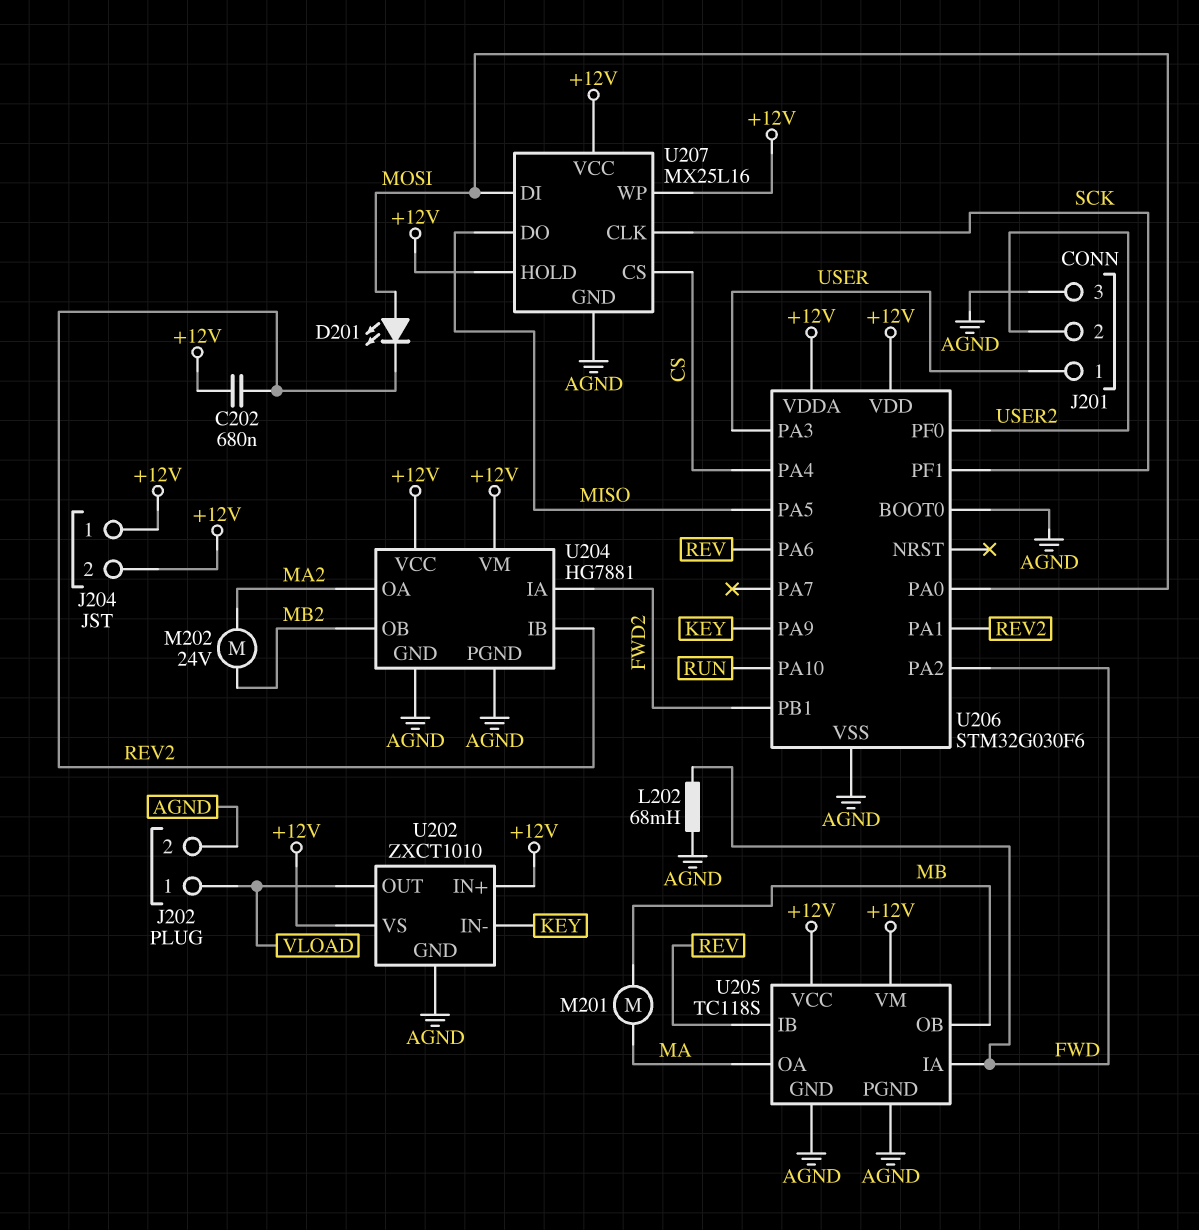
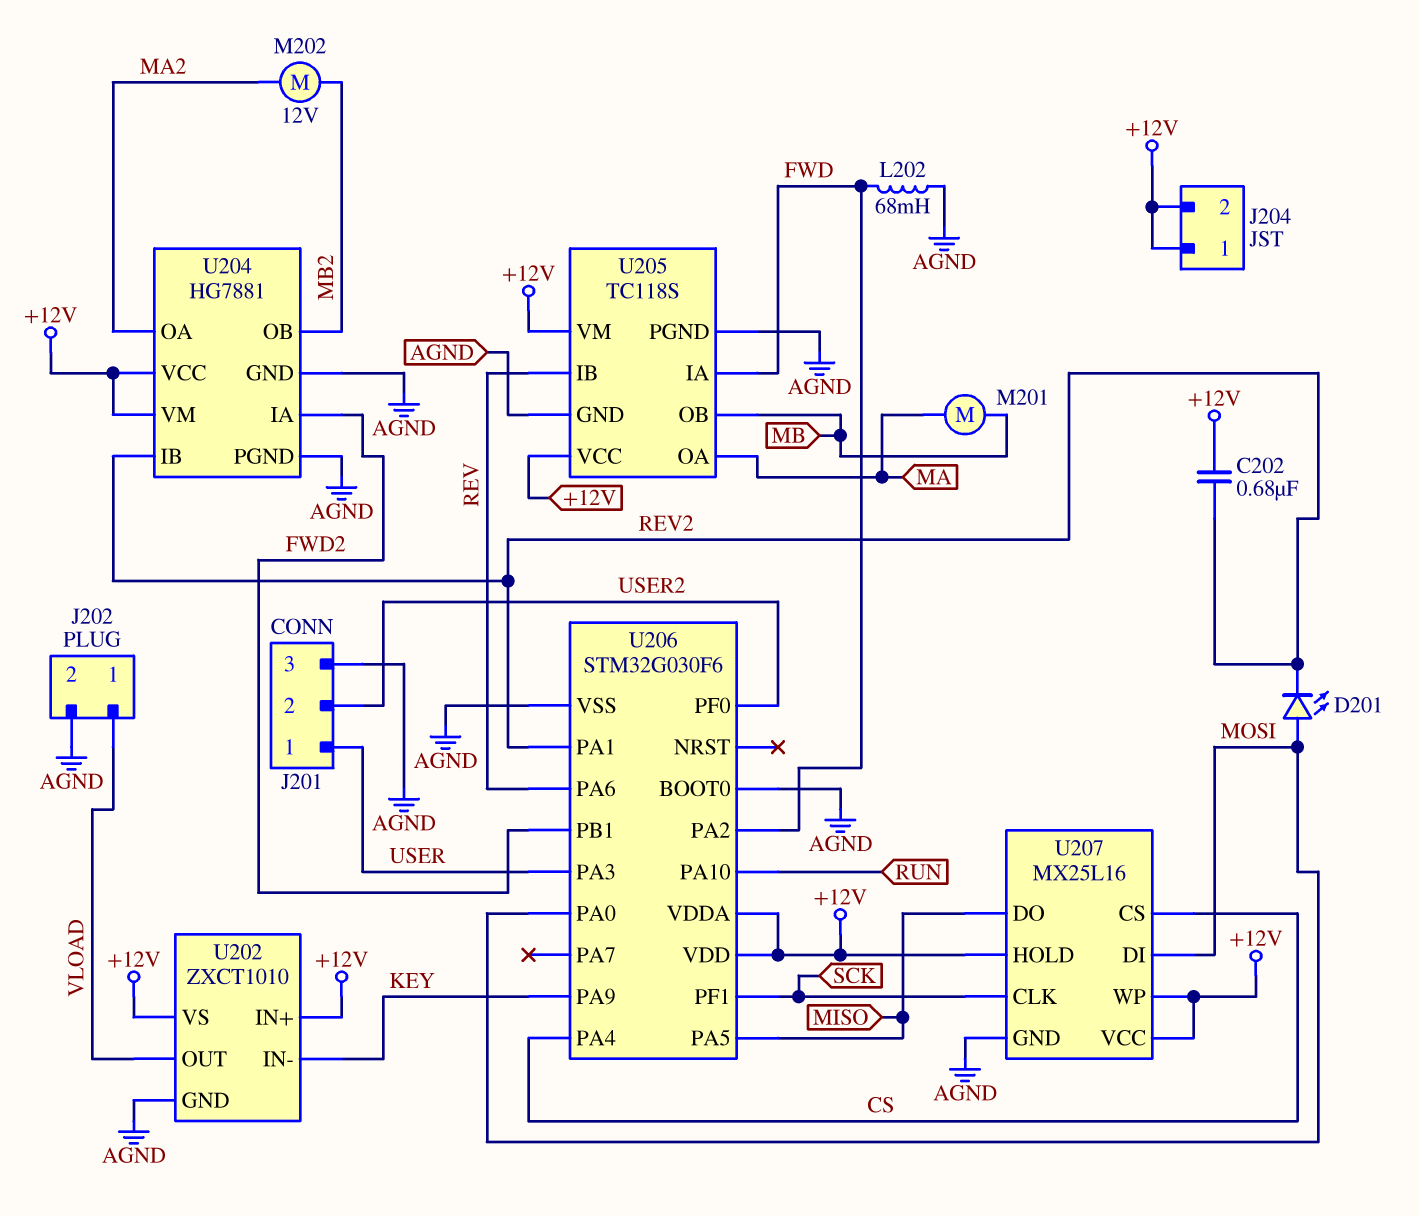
M202: motor 24V (MA2, MB2) -> motor 12V (MA2, MB2)

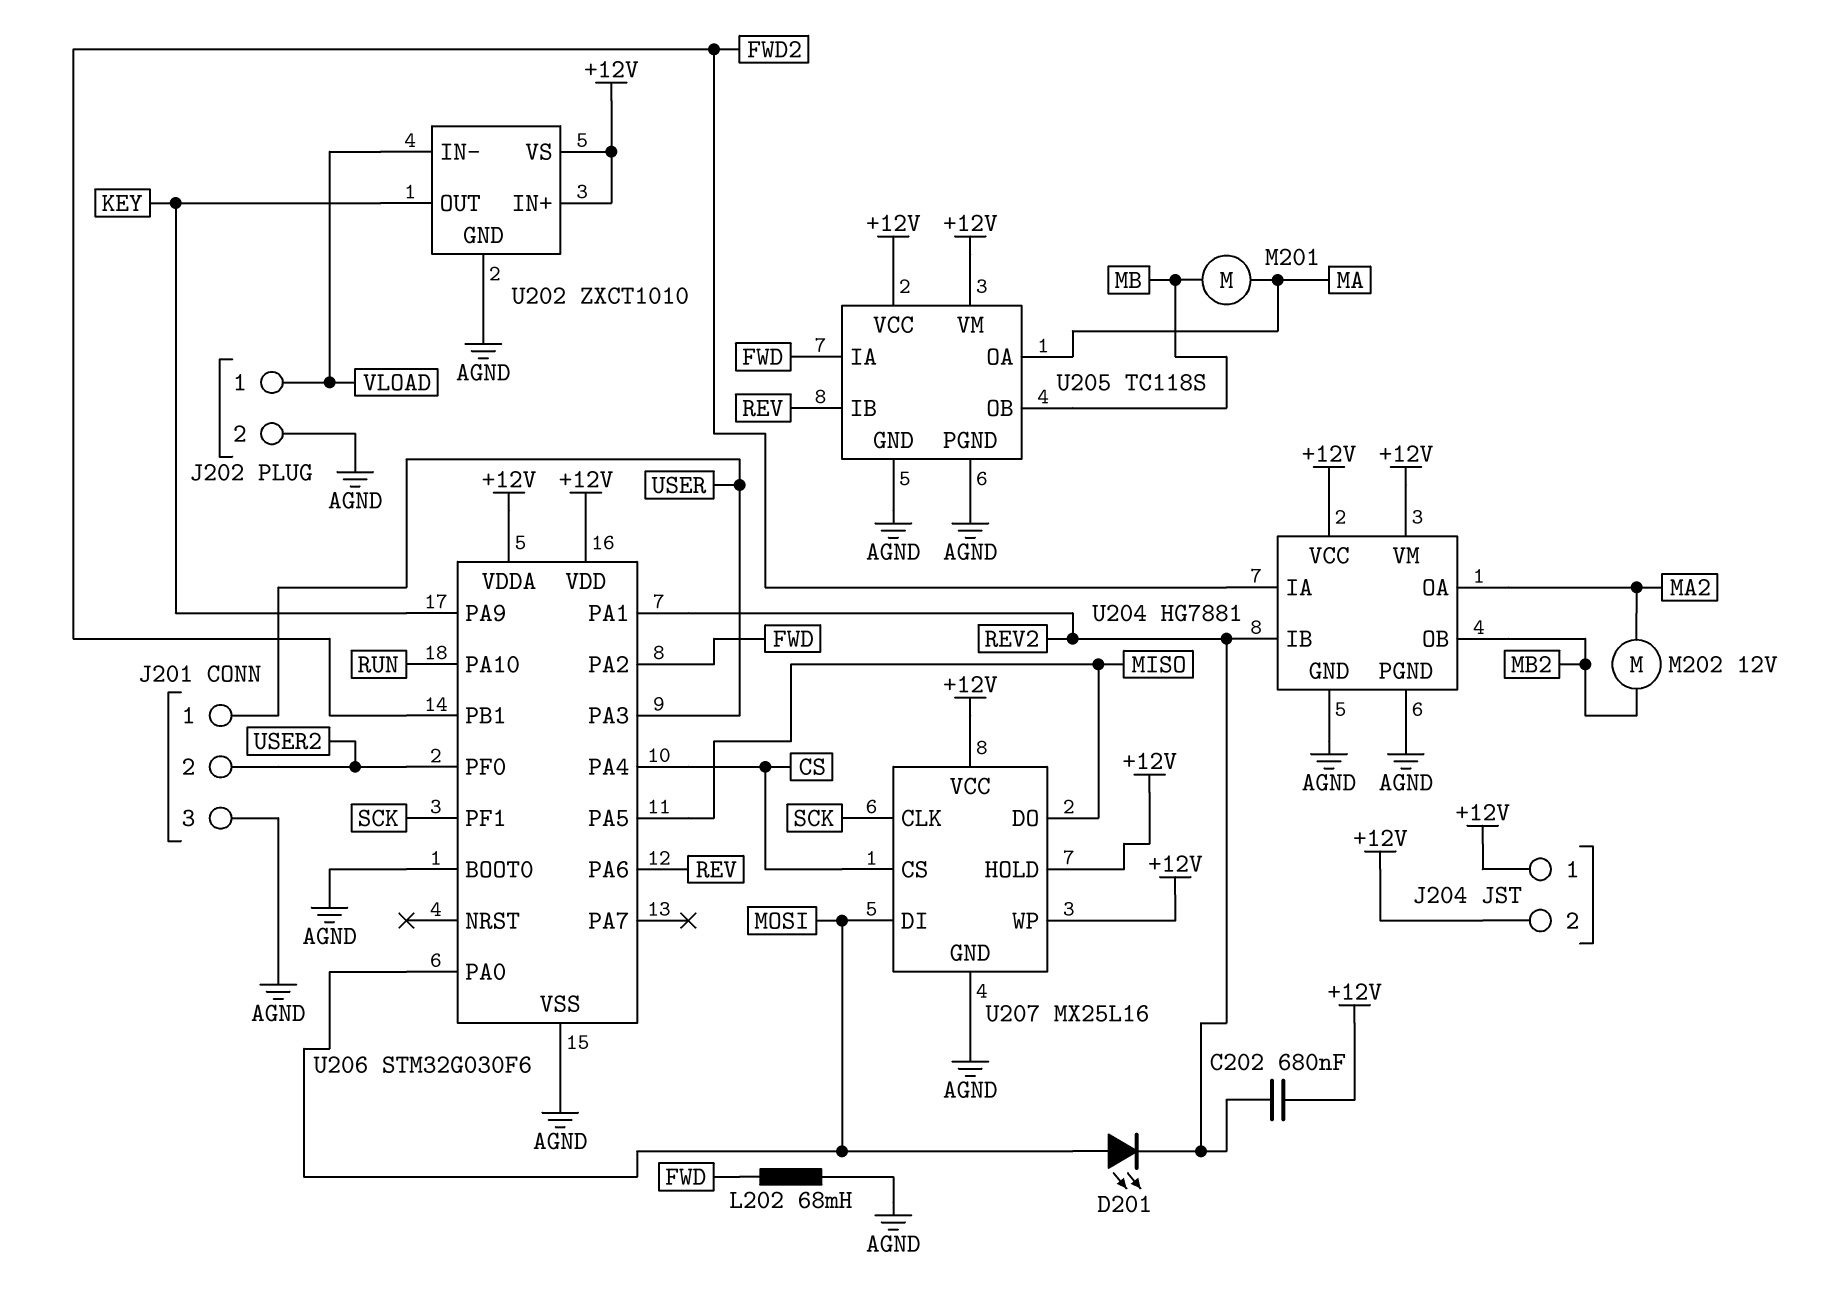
U202 pin IN-: KEY -> VLOAD
U202 pin OUT: VLOAD -> KEY

